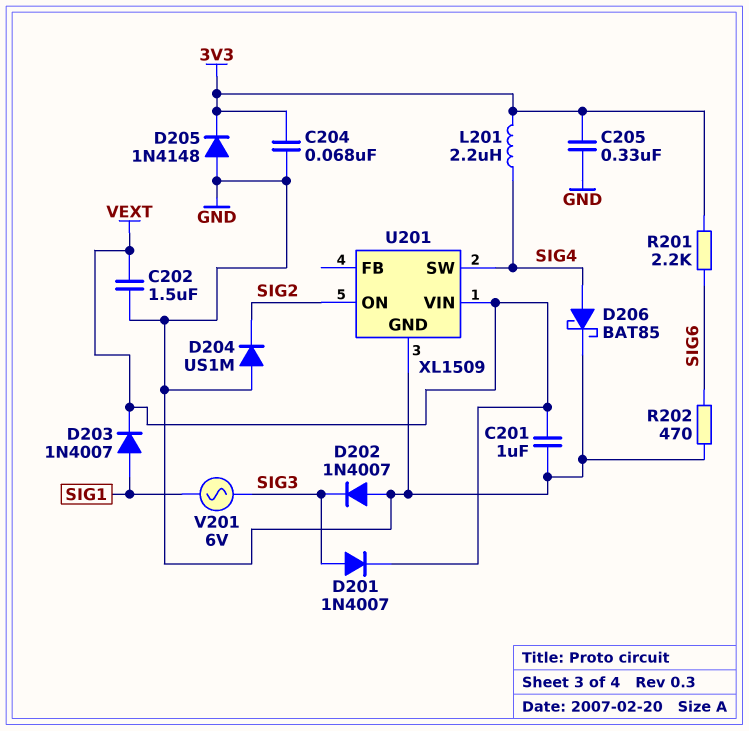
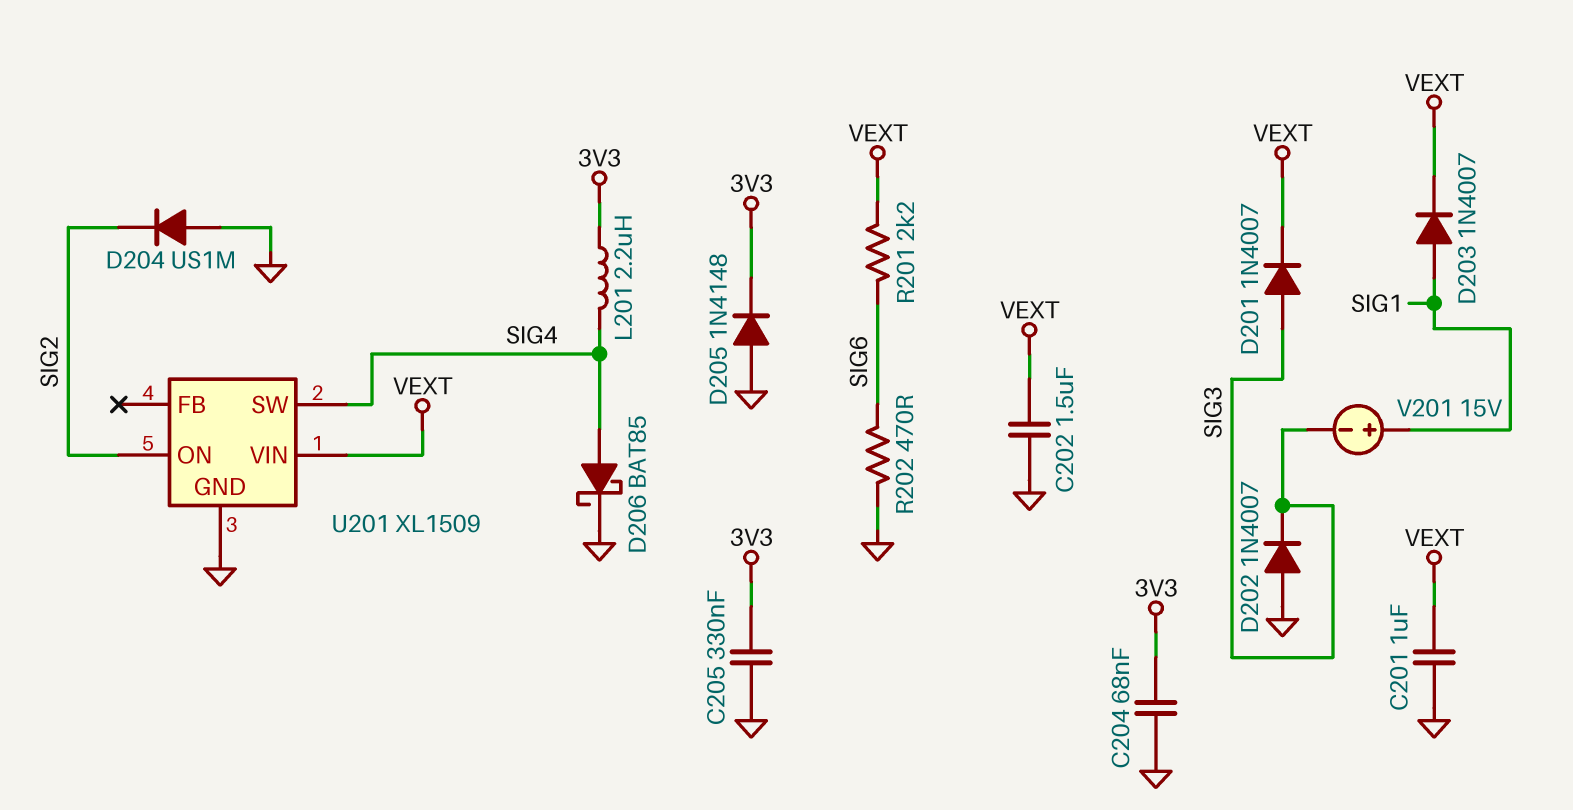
R201: 2.2k (3V3, SIG6) -> 2.2k (SIG6, VEXT)
V201: AC 6V (SIG1, SIG3) -> 15V (plus SIG1, minus SIG3)

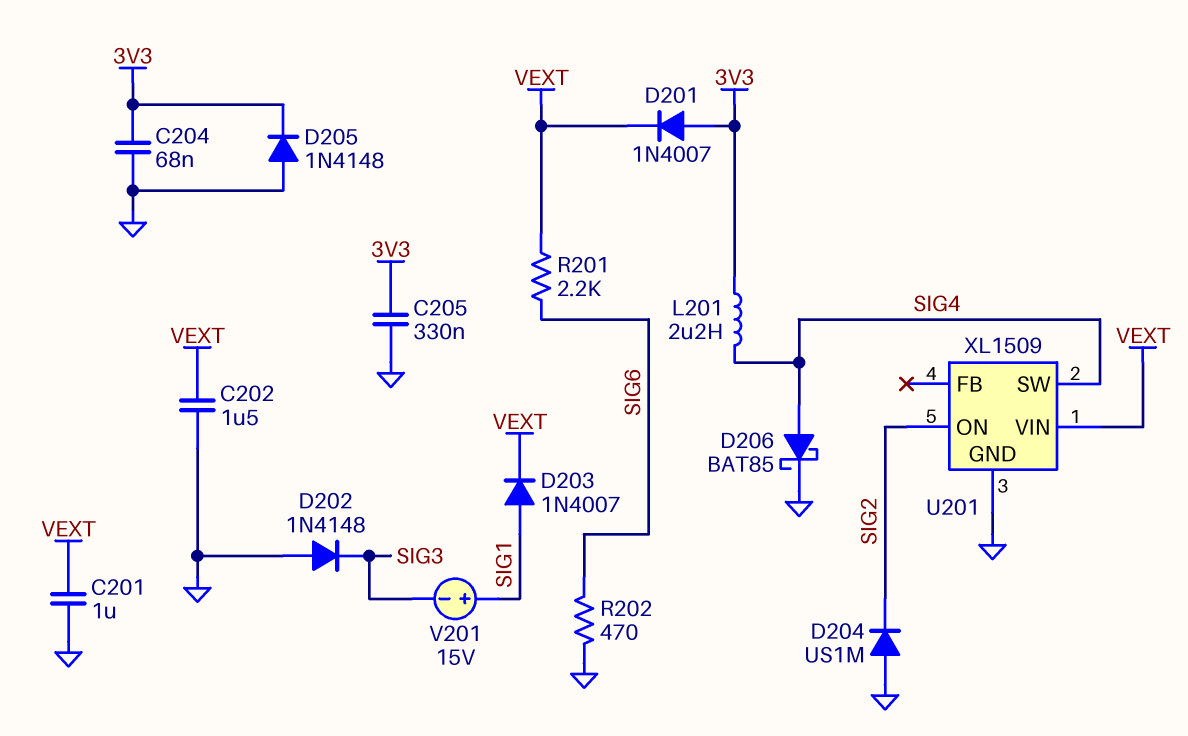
D201: diode 1N4007 (A SIG3, K VEXT) -> diode 1N4007 (A 3V3, K VEXT)
D202: diode 1N4007 (A GND, K SIG3) -> diode 1N4148 (A GND, K SIG3)

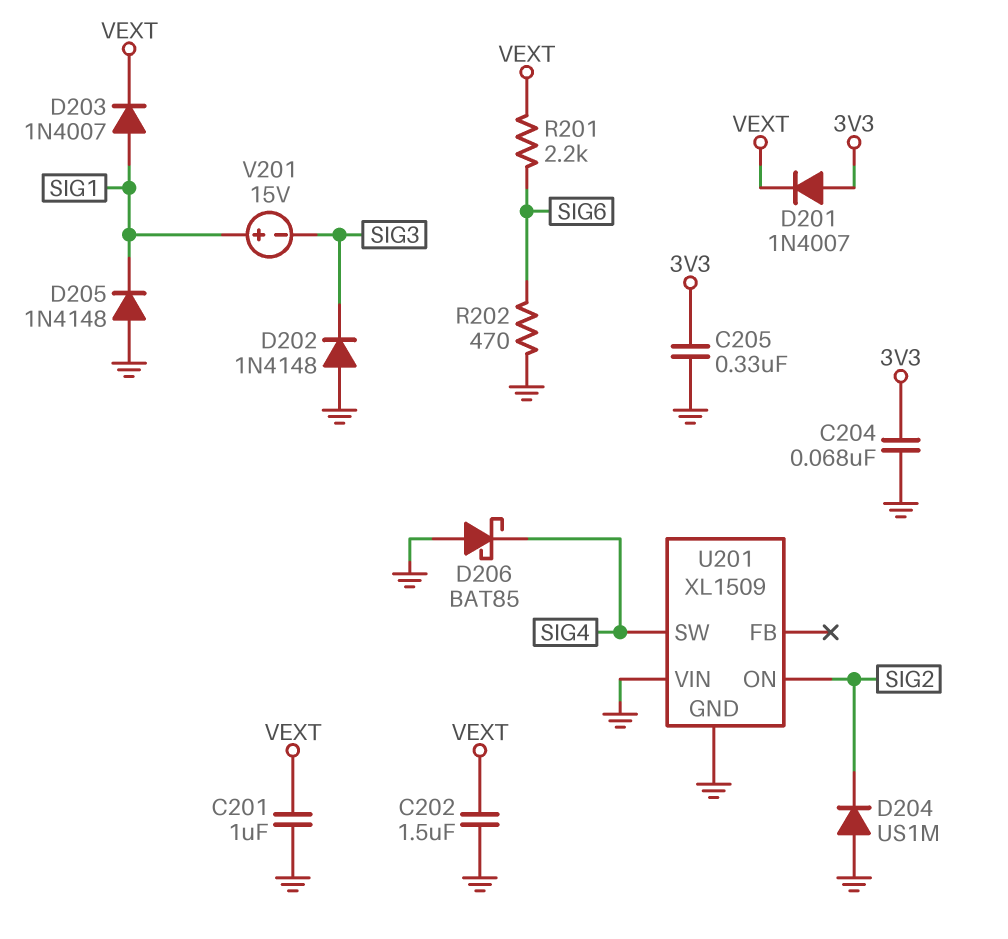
D205: diode 1N4148 (A GND, K 3V3) -> diode 1N4148 (A GND, K SIG1)
D206: schottky BAT85 (A SIG4, K GND) -> schottky BAT85 (A GND, K SIG4)
L201: 2.2uH (3V3, SIG4) -> none
U201 pin VIN: VEXT -> GND

